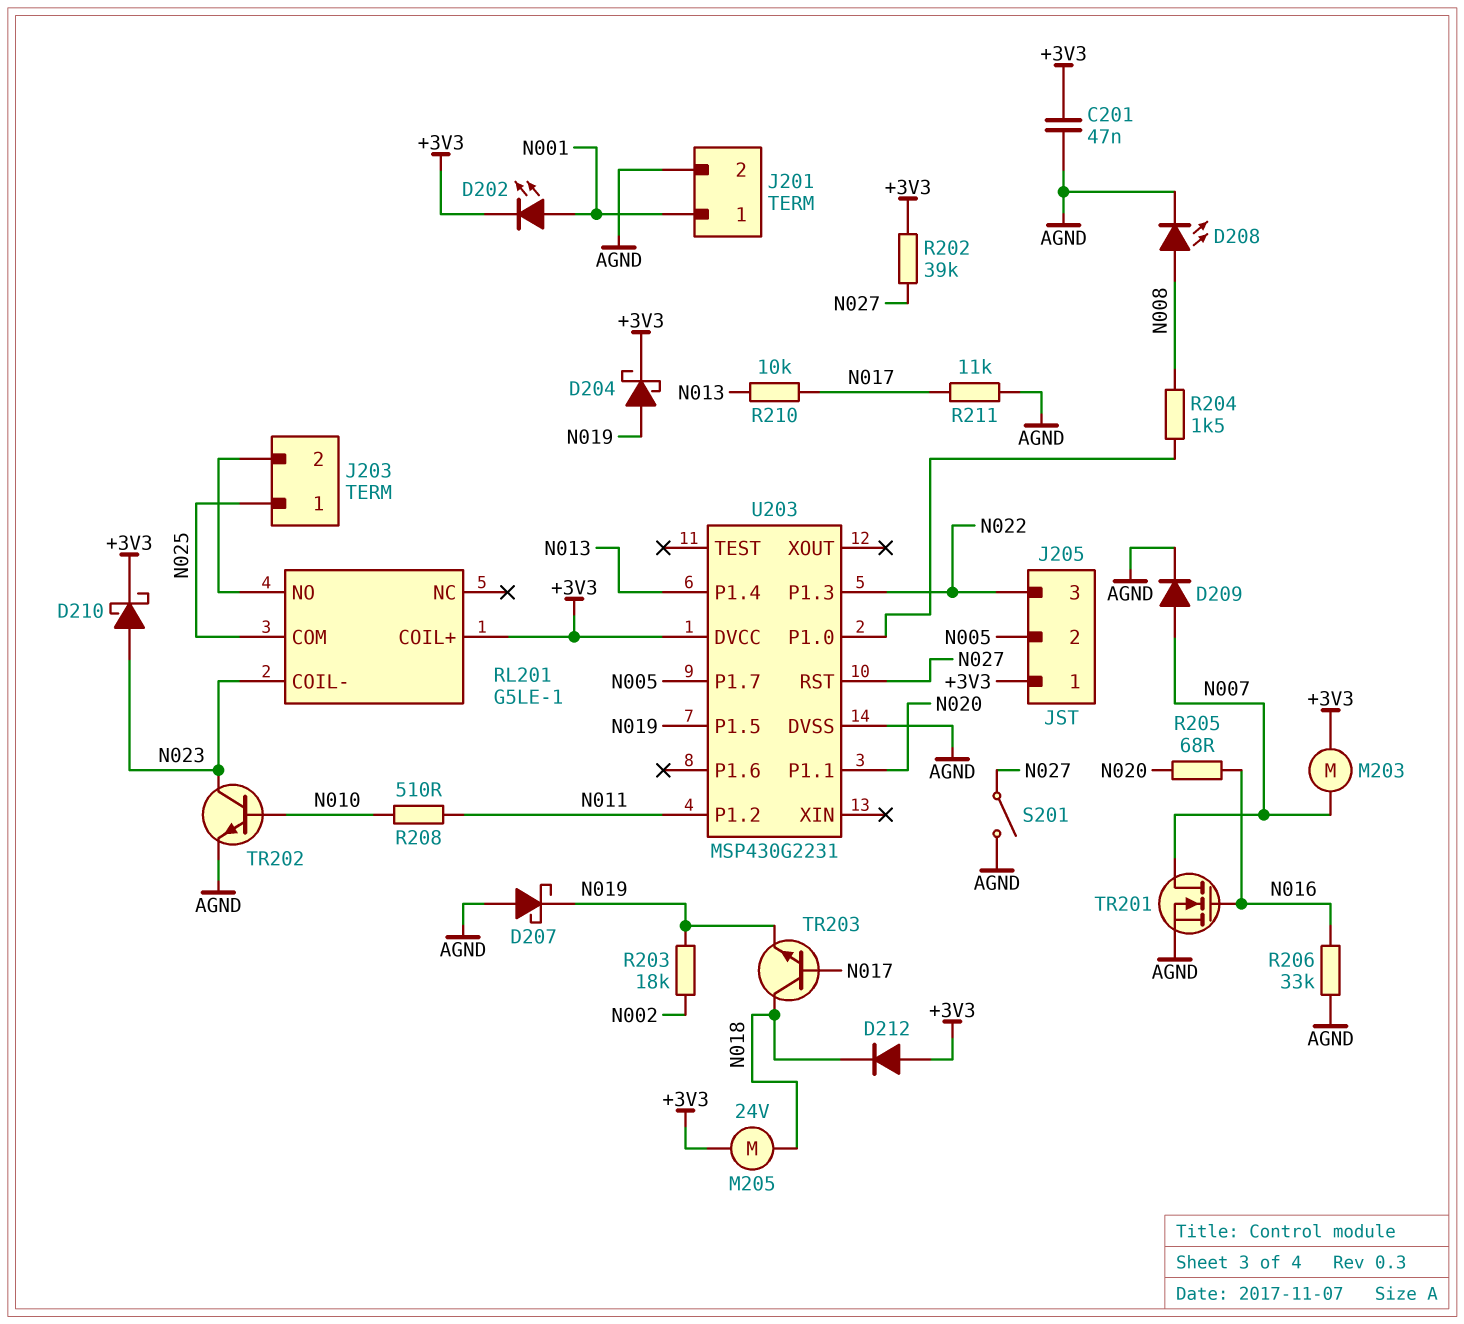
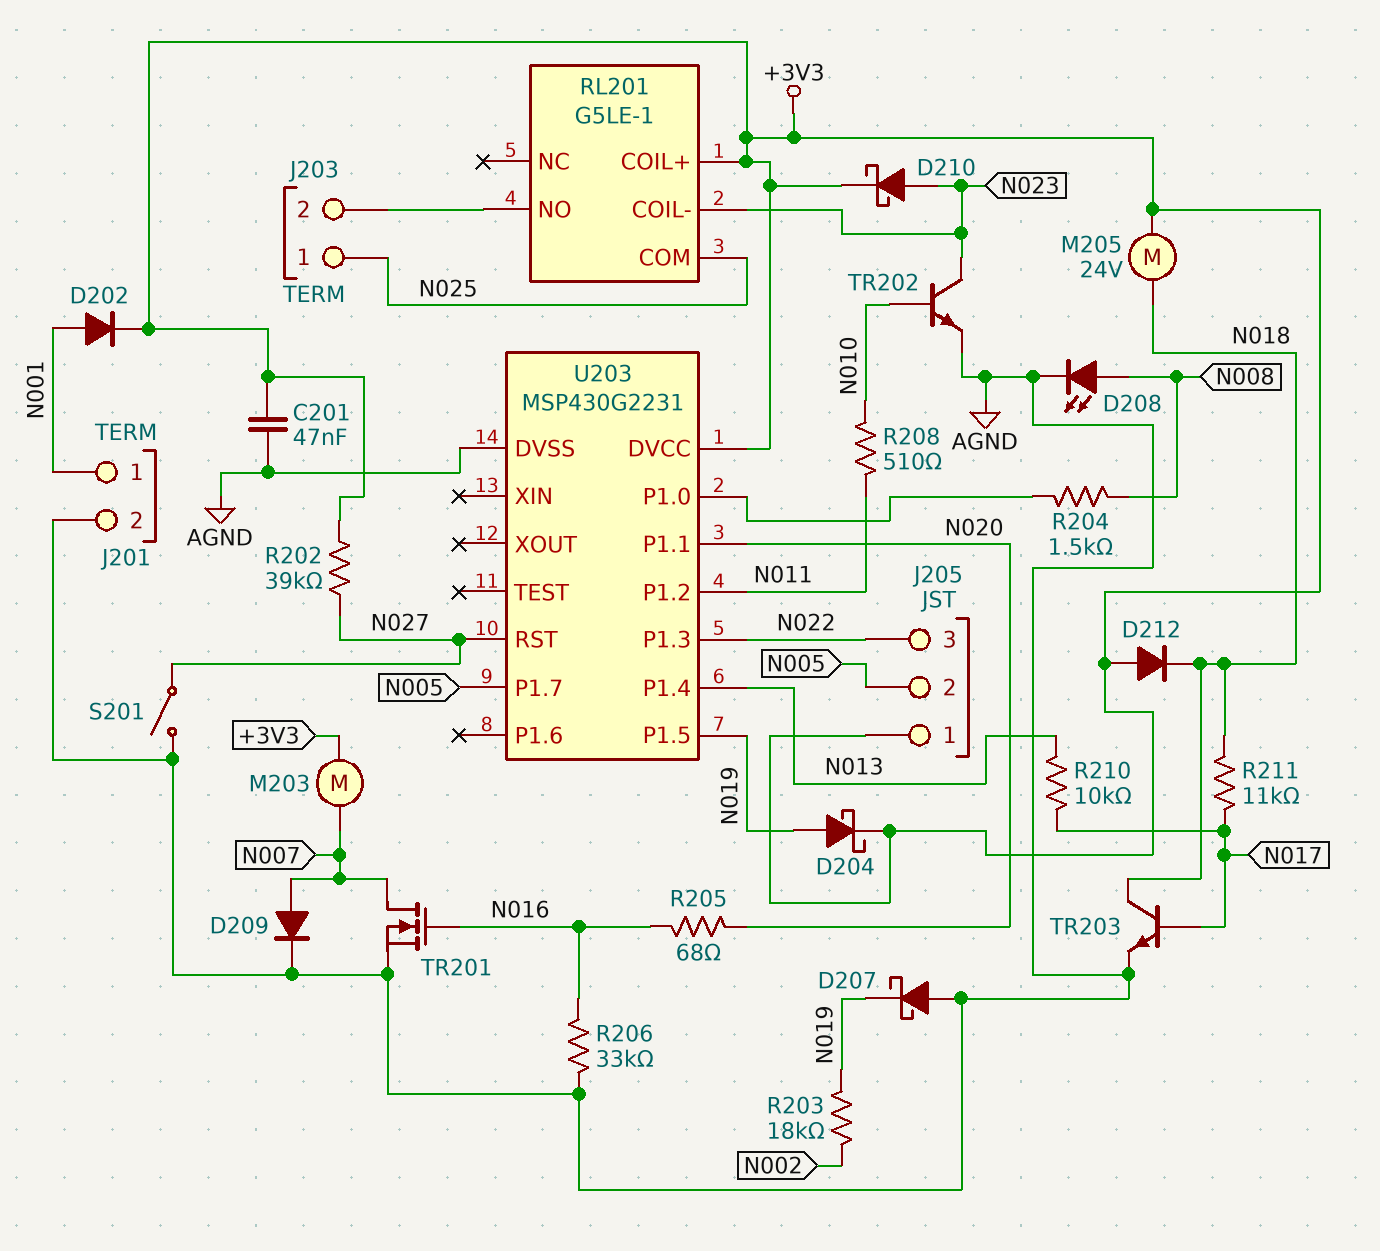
D202: LED (A N001, K +3V3) -> diode (A N001, K +3V3)
R211: 11k (AGND, N017) -> 11k (N017, N018)
TR203: NPN (B N017, C N018, E N019) -> NPN (B N017, C N018, E AGND)

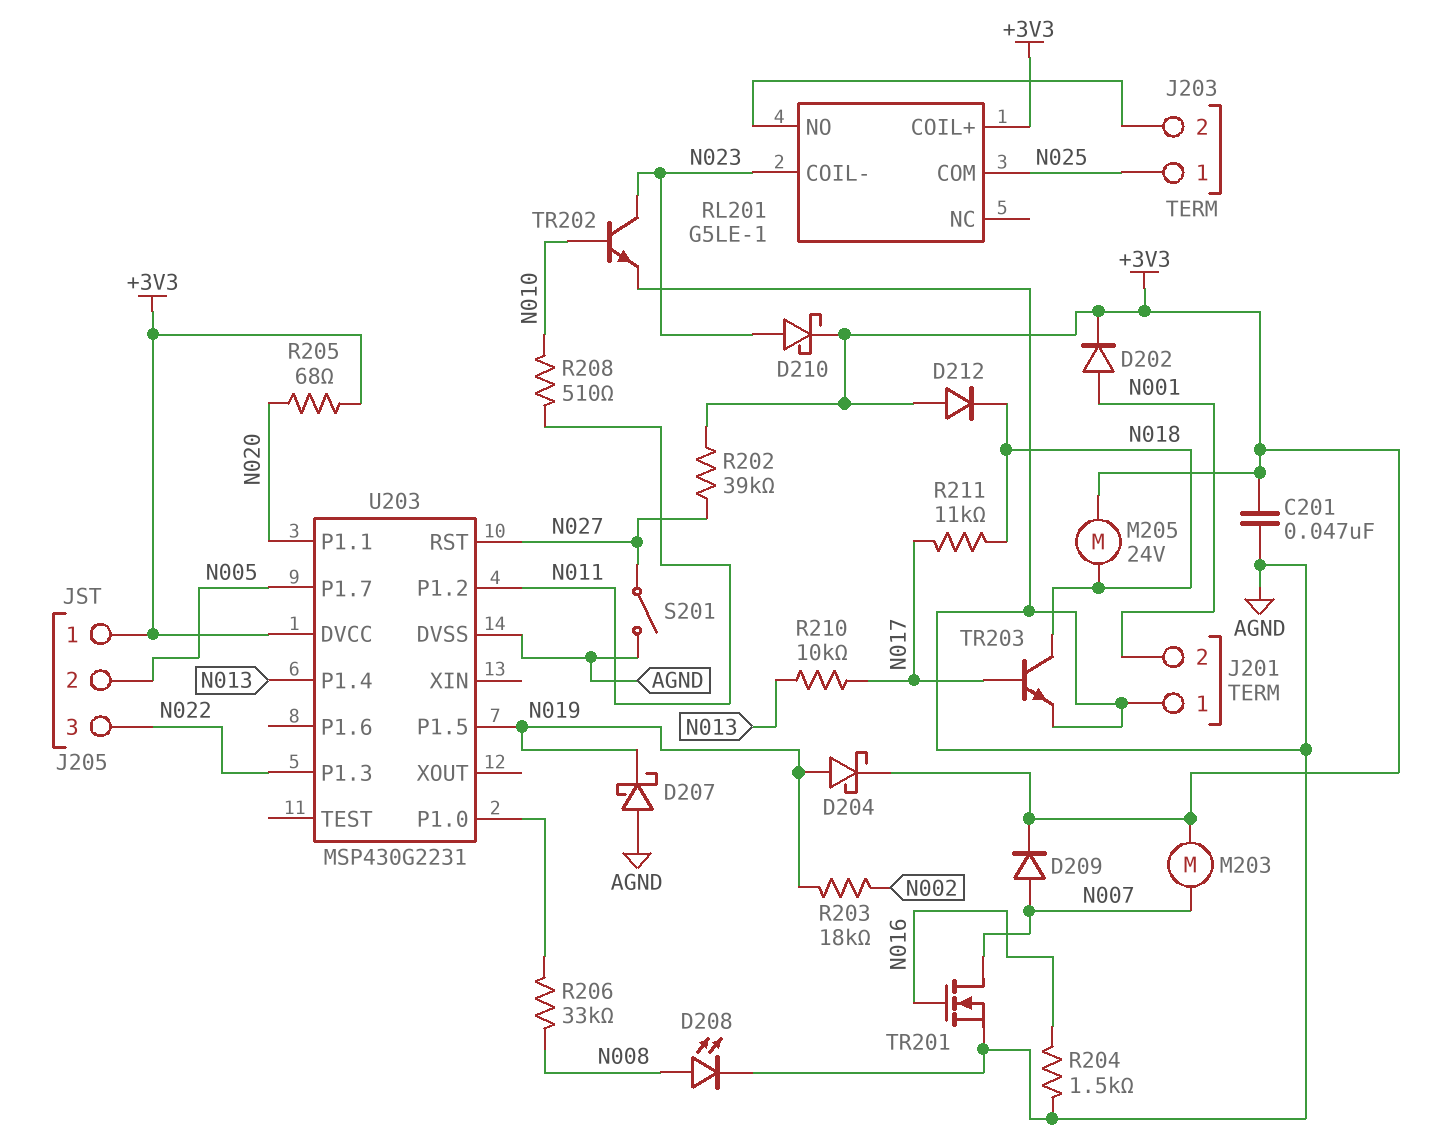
D209: diode (A N007, K AGND) -> diode (A N007, K +3V3)
J201 pin 1: N001 -> AGND
J201 pin 2: AGND -> N001
R204: 1.5k (N008, U203/P1.0) -> 1.5k (AGND, N016)
R205: 68 (N016, N020) -> 68 (+3V3, N020)
R206: 33k (AGND, N016) -> 33k (N008, U203/P1.0)

